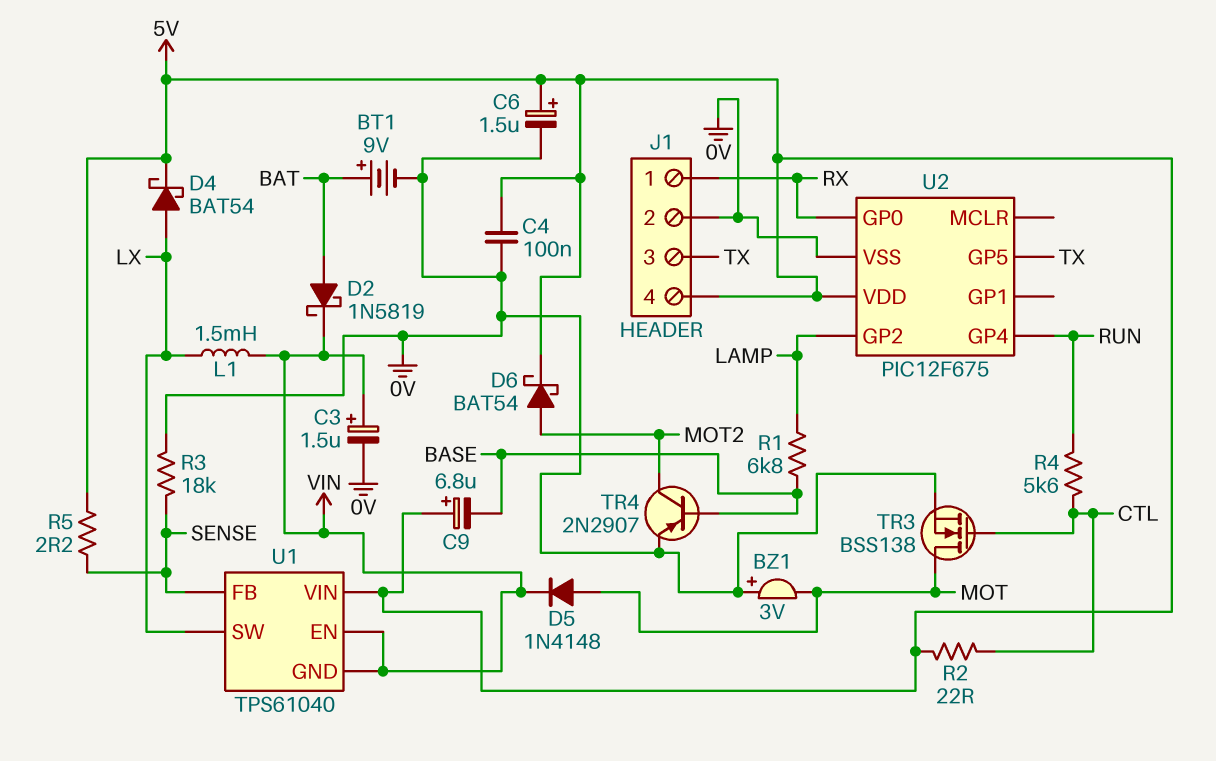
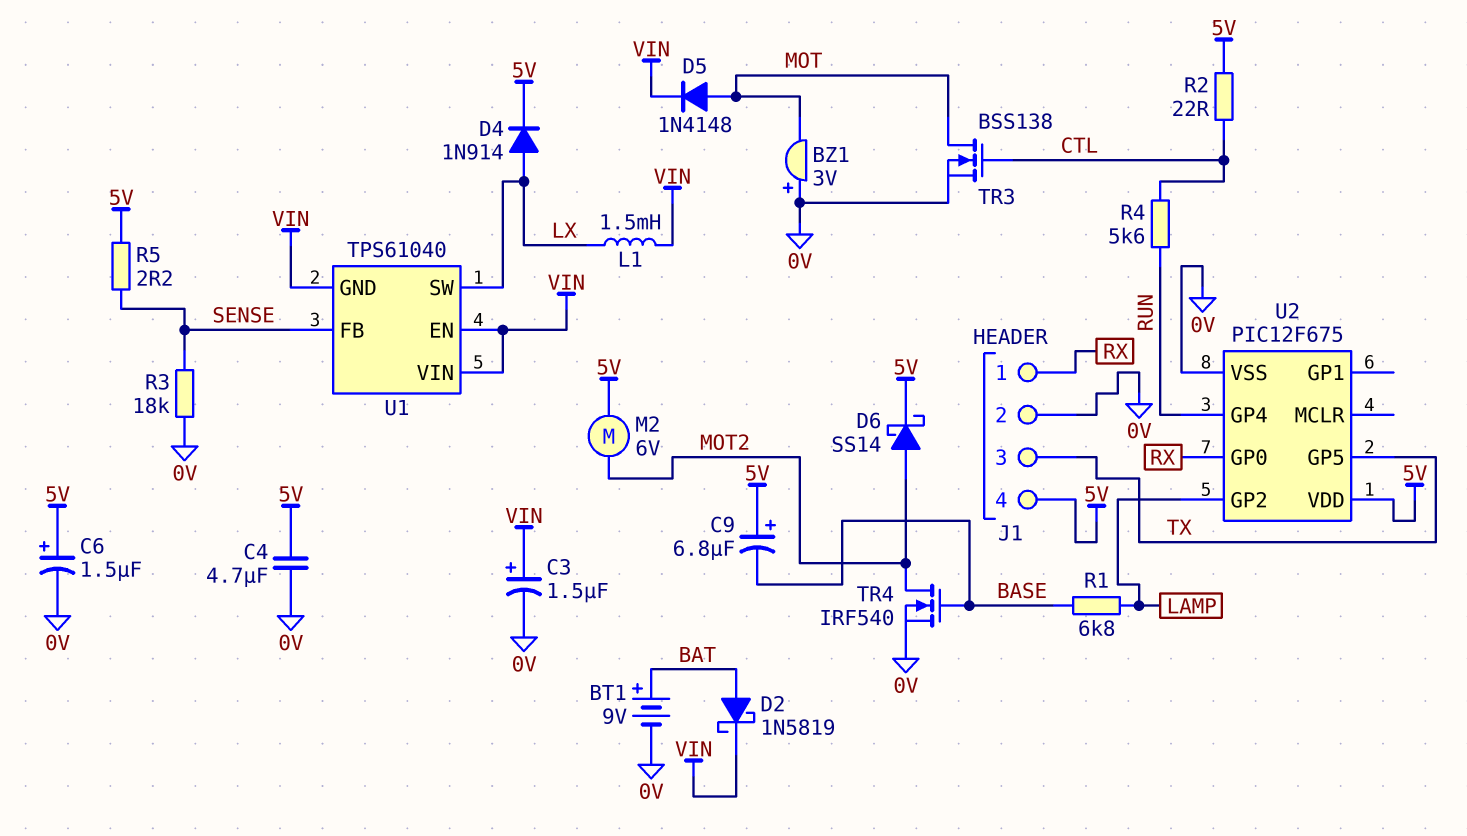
C4: 100nF (0V, 5V) -> 4.7uF (0V, 5V)
D4: schottky BAT54 (A LX, K 5V) -> diode 1N914 (A LX, K 5V)
D6: schottky BAT54 (A MOT2, K 5V) -> schottky SS14 (A MOT2, K 5V)
M2: none -> motor 6V (5V, MOT2)
TR4: PNP 2N2907 (B BASE, C MOT2, E 0V) -> NMOS IRF540 (G BASE, D MOT2, S 0V)
U1 pin VIN: 5V -> VIN

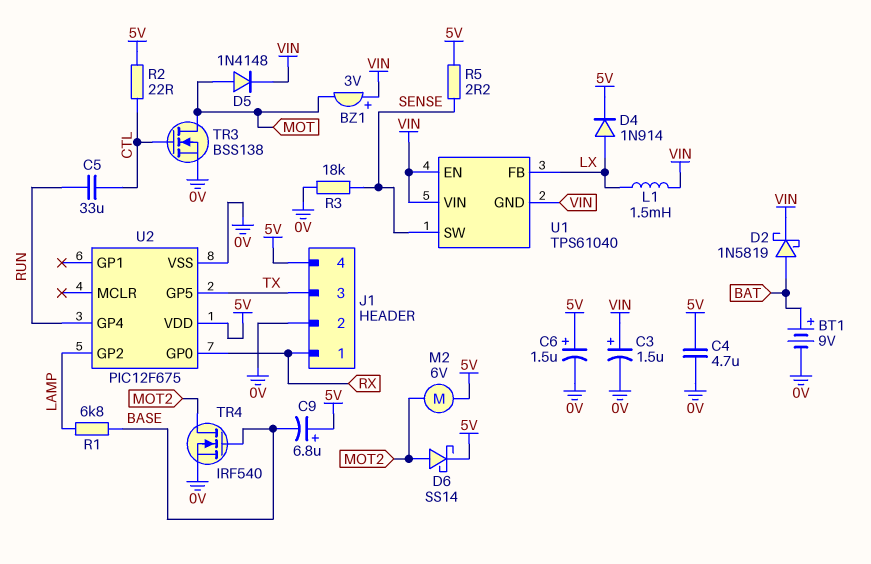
BZ1: buzzer 3V (plus 0V, minus MOT) -> buzzer 3V (plus VIN, minus MOT)
C5: none -> 33uF (CTL, RUN)
R4: 5.6k (CTL, RUN) -> none
U1 pin FB: SENSE -> LX
U1 pin SW: LX -> SENSE

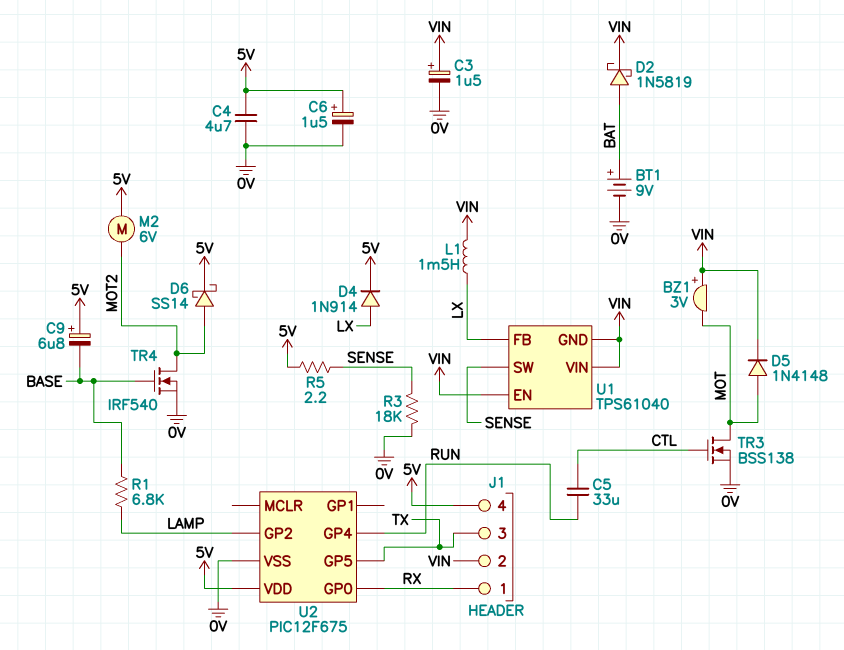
J1 pin 2: 0V -> VIN
R2: 22 (5V, CTL) -> none

